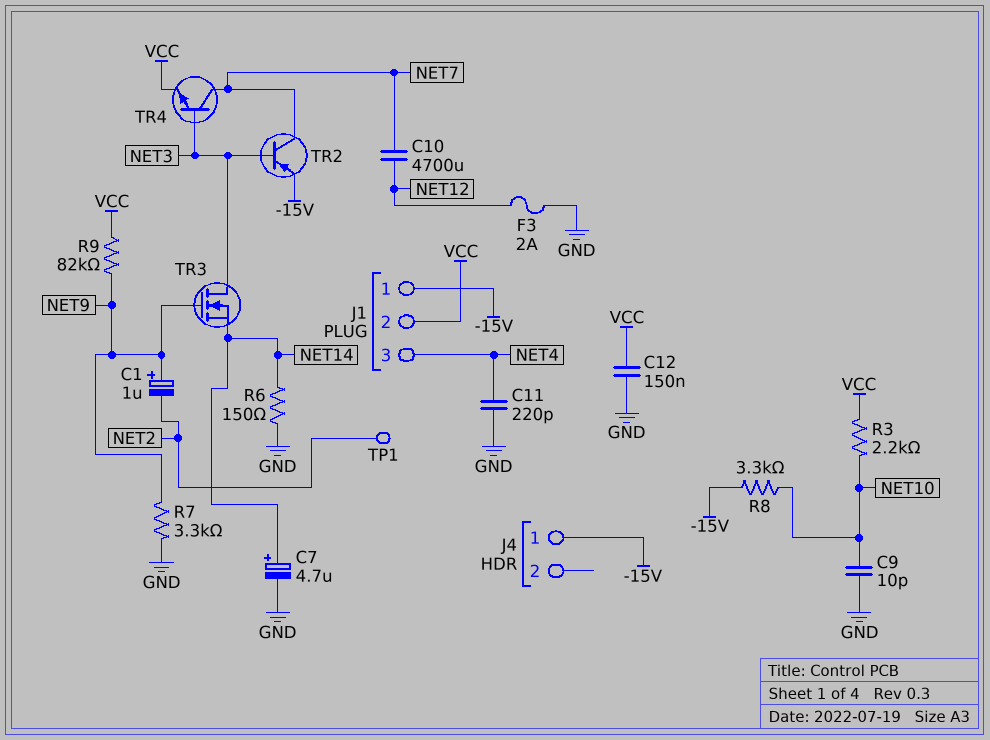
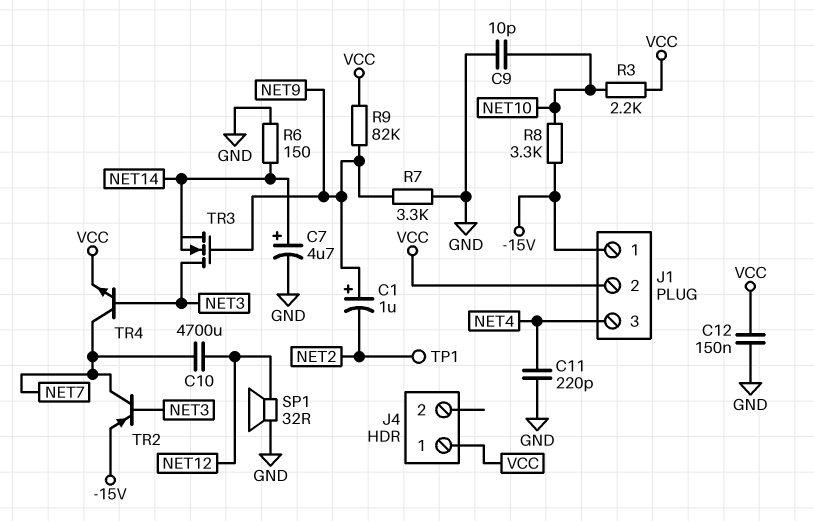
F3: 2A (GND, NET12) -> none
J4 pin 1: -15V -> VCC
SP1: none -> speaker 32R (GND, NET12)

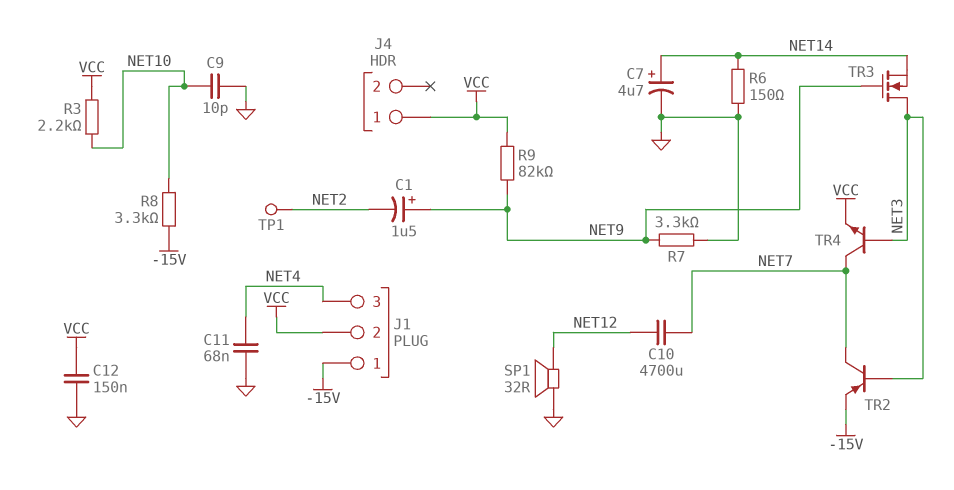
C1: 1uF (plus NET9, minus NET2) -> 1.5uF (plus NET9, minus NET2)
C11: 220pF (GND, NET4) -> 68nF (GND, NET4)

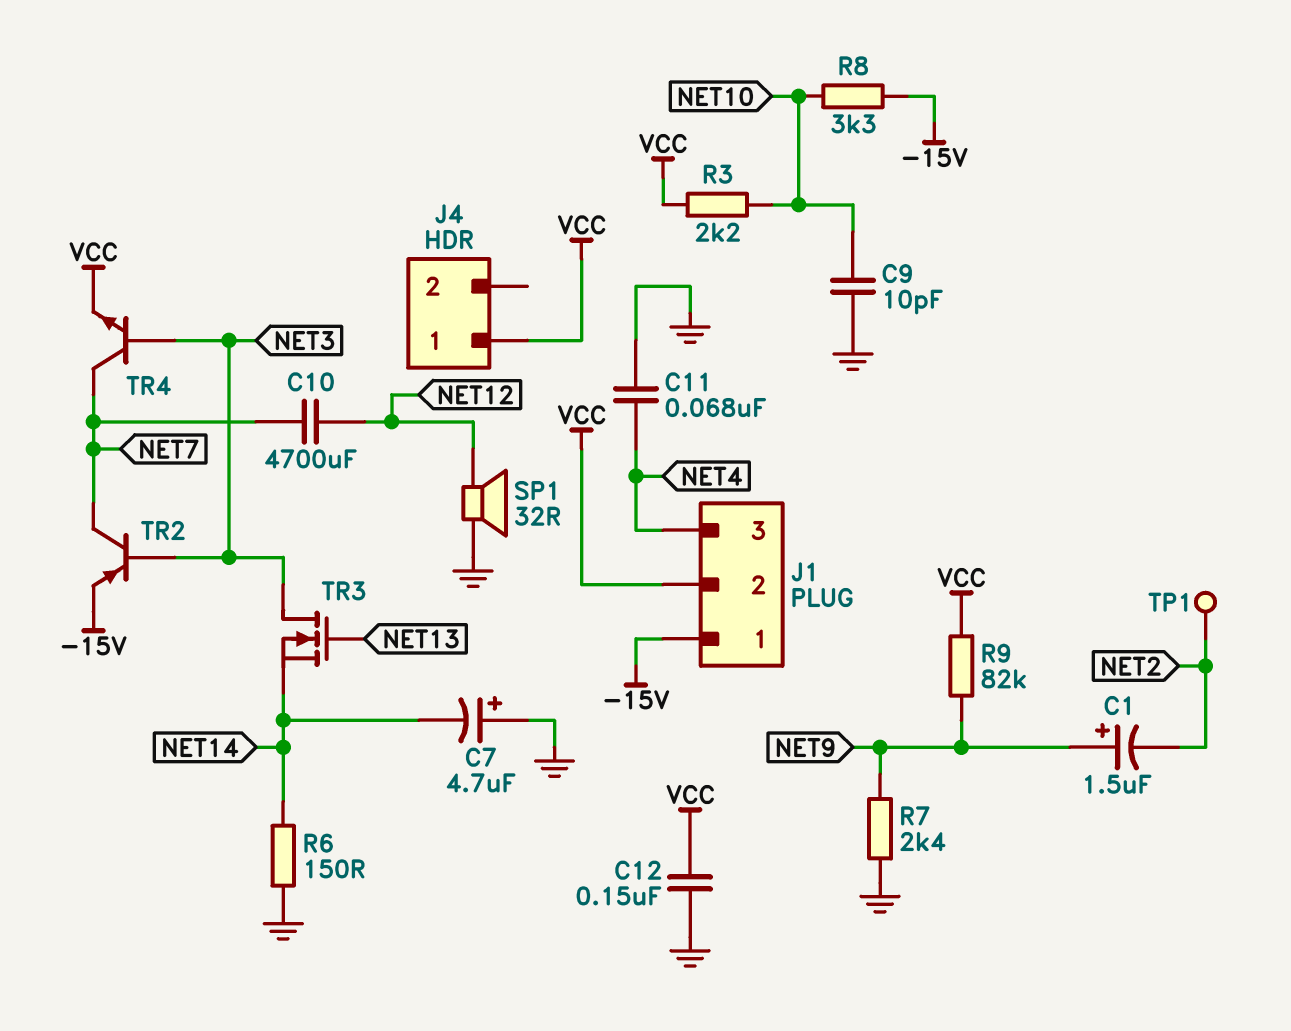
C7: 4.7uF (plus NET14, minus GND) -> 4.7uF (plus GND, minus NET14)
R7: 3.3k (GND, NET9) -> 2.4k (GND, NET9)
TR3: NMOS (G NET9, D NET3, S NET14) -> NMOS (G NET13, D NET3, S NET14)

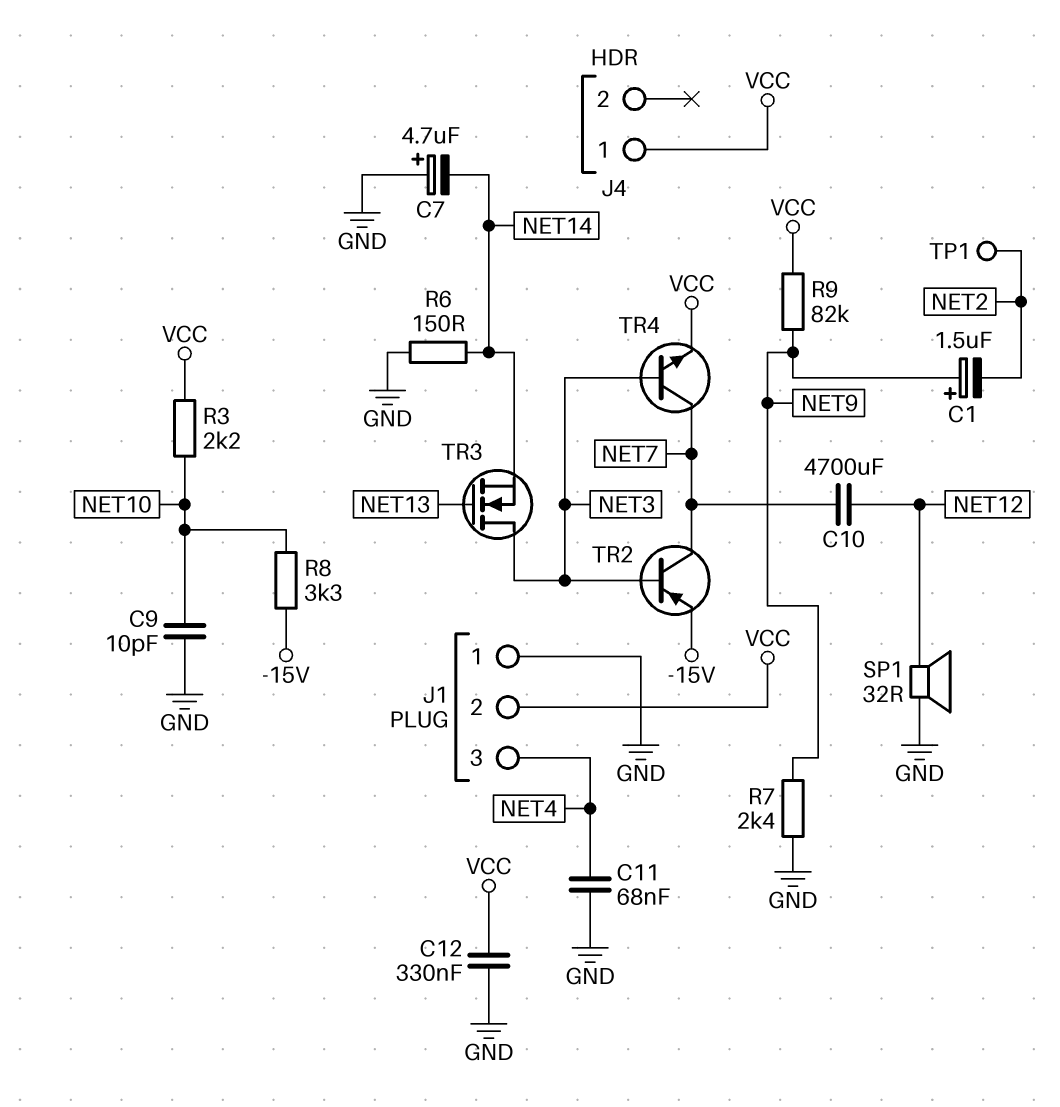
C12: 150nF (GND, VCC) -> 330nF (GND, VCC)
J1 pin 1: -15V -> GND

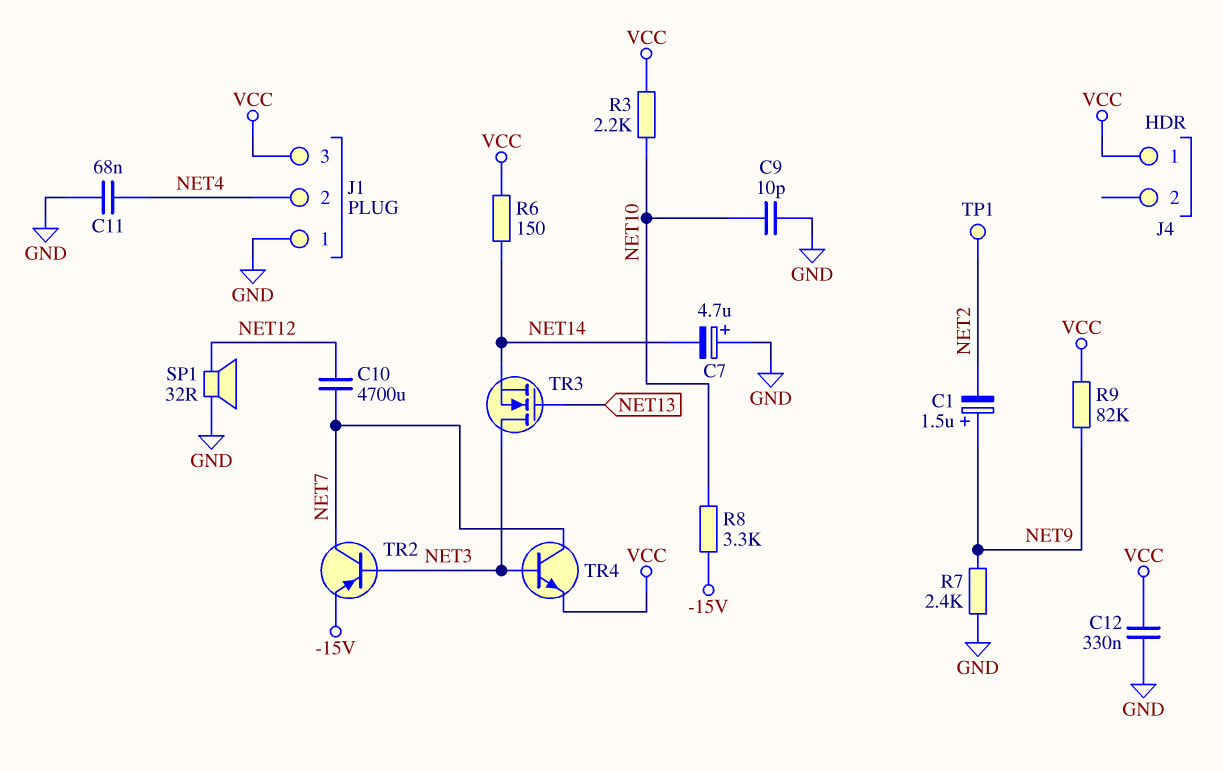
J1 pin 2: VCC -> NET4
J1 pin 3: NET4 -> VCC
R6: 150 (GND, NET14) -> 150 (NET14, VCC)

